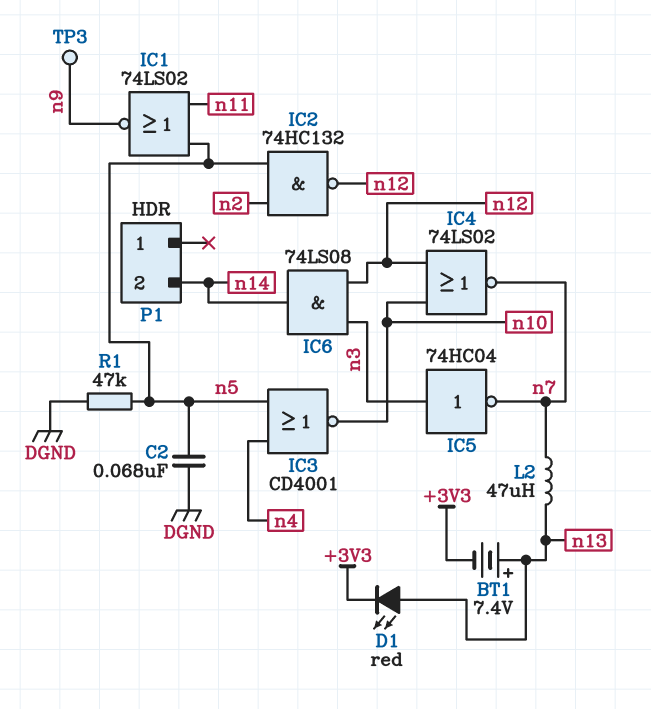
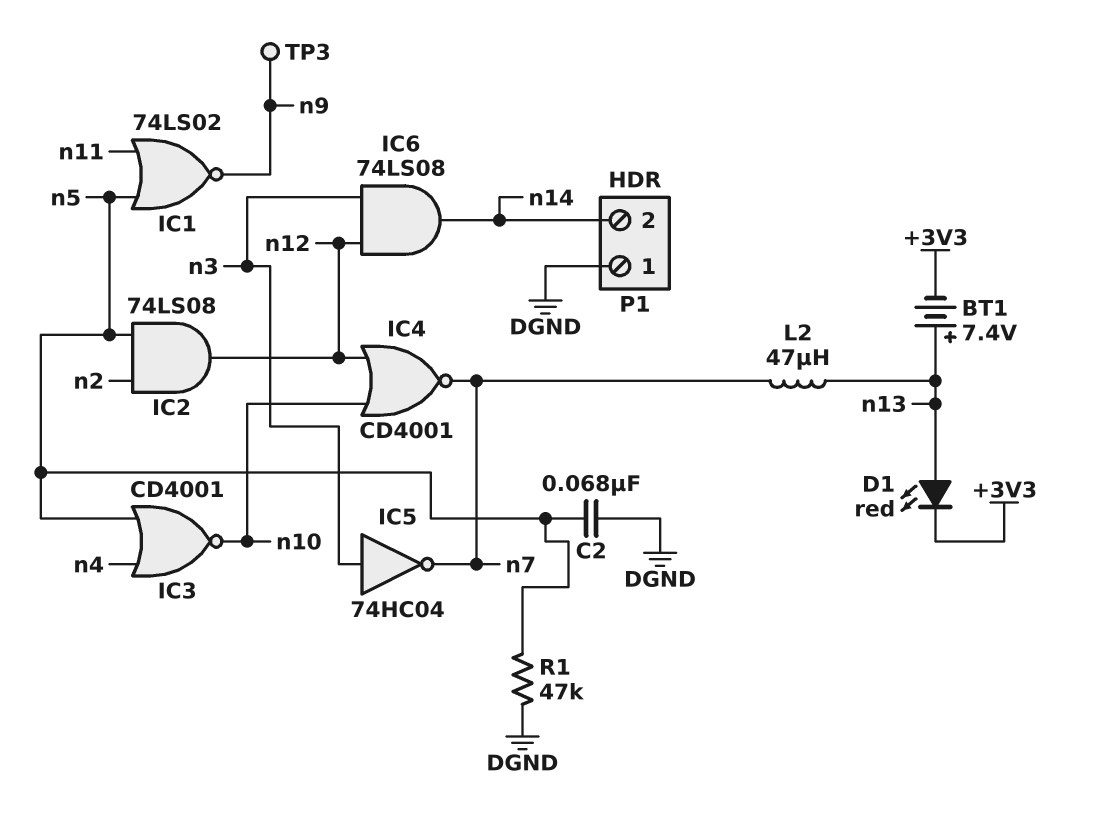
IC2: NAND 74HC132 (in n2, in n5, out n12) -> AND 74LS08 (in n2, in n5, out n12)
IC4: NOR 74LS02 (in n10, in n12, out n7) -> NOR CD4001 (in n10, in n12, out n7)
P1 pin 1: none -> DGND

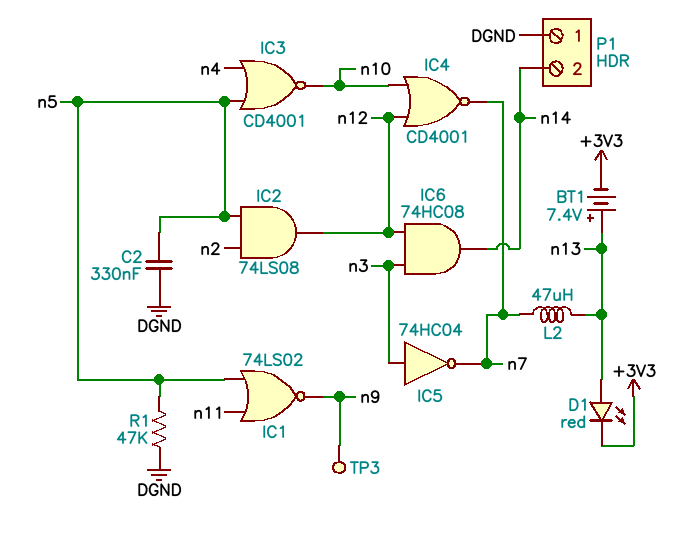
C2: 68nF (DGND, n5) -> 330nF (DGND, n5)
IC6: AND 74LS08 (in n3, in n12, out n14) -> AND 74HC08 (in n3, in n12, out n14)

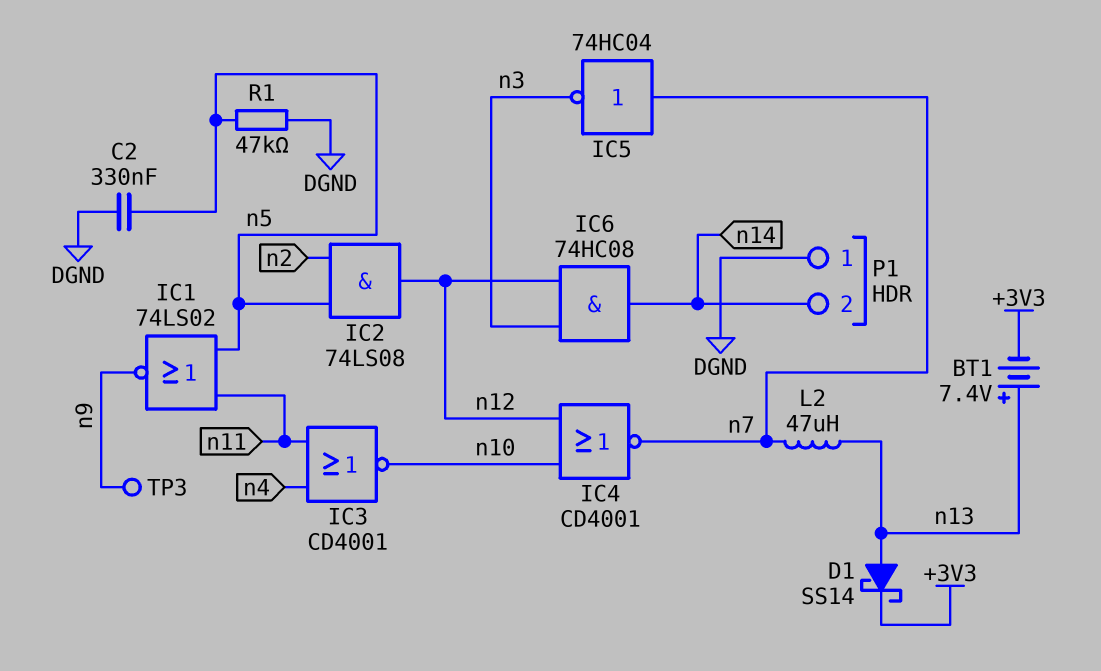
D1: LED red (A n13, K +3V3) -> schottky SS14 (A n13, K +3V3)
IC3: NOR CD4001 (in n4, in n5, out n10) -> NOR CD4001 (in n4, in n11, out n10)
IC5: NOT 74HC04 (in n3, out n7) -> NOT 74HC04 (in n7, out n3)

